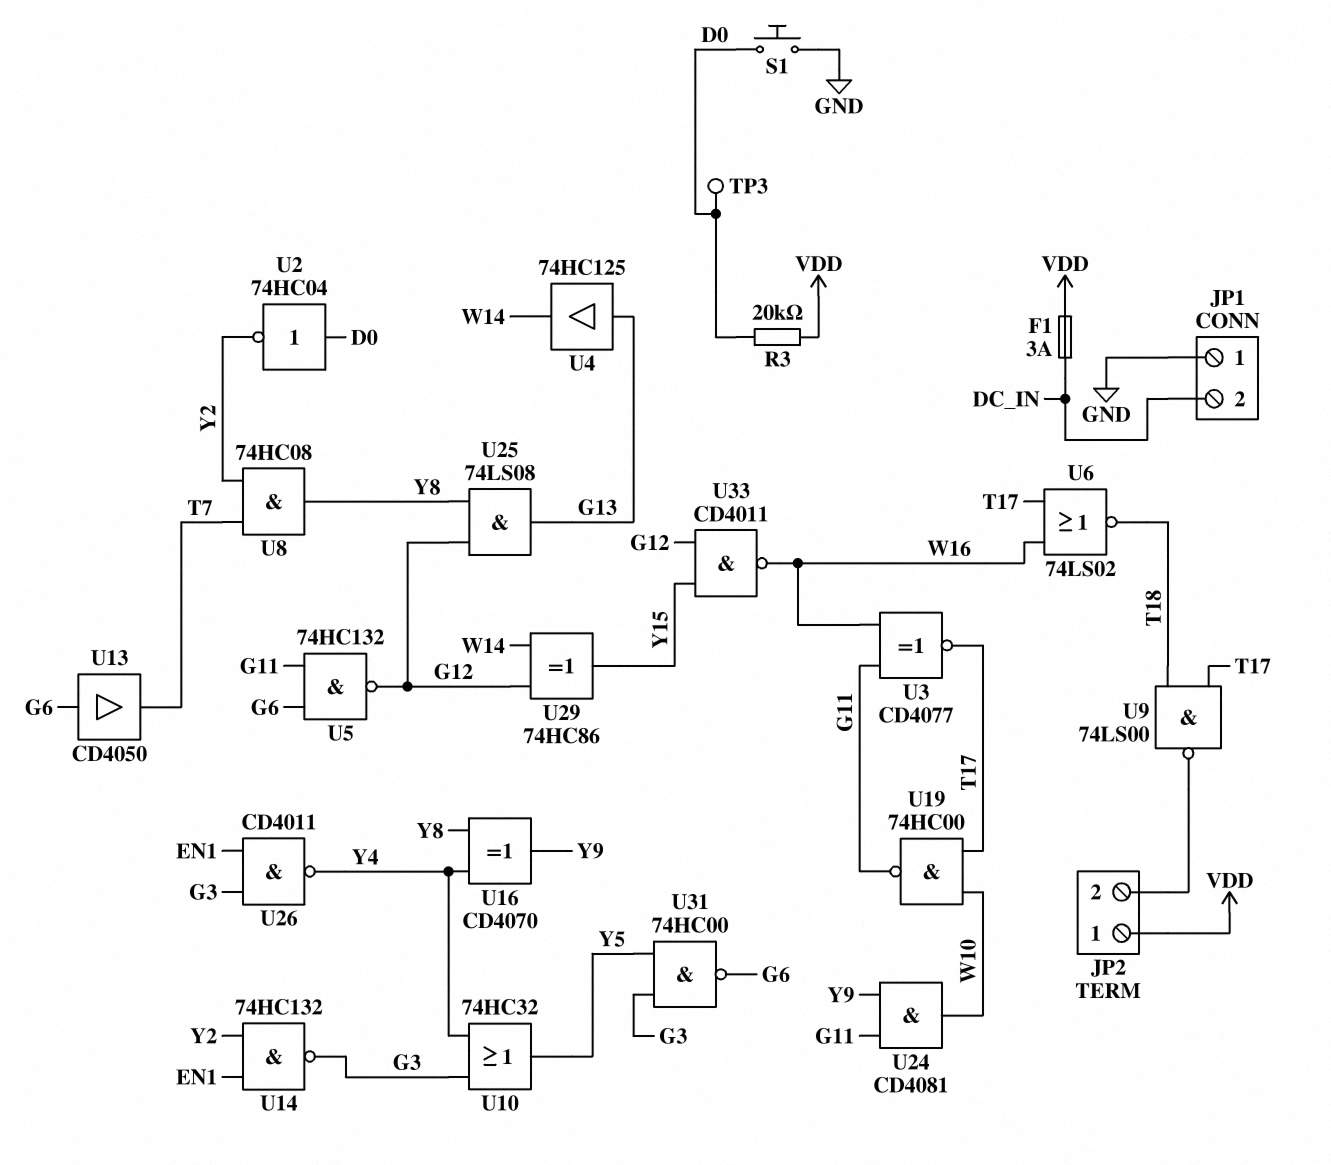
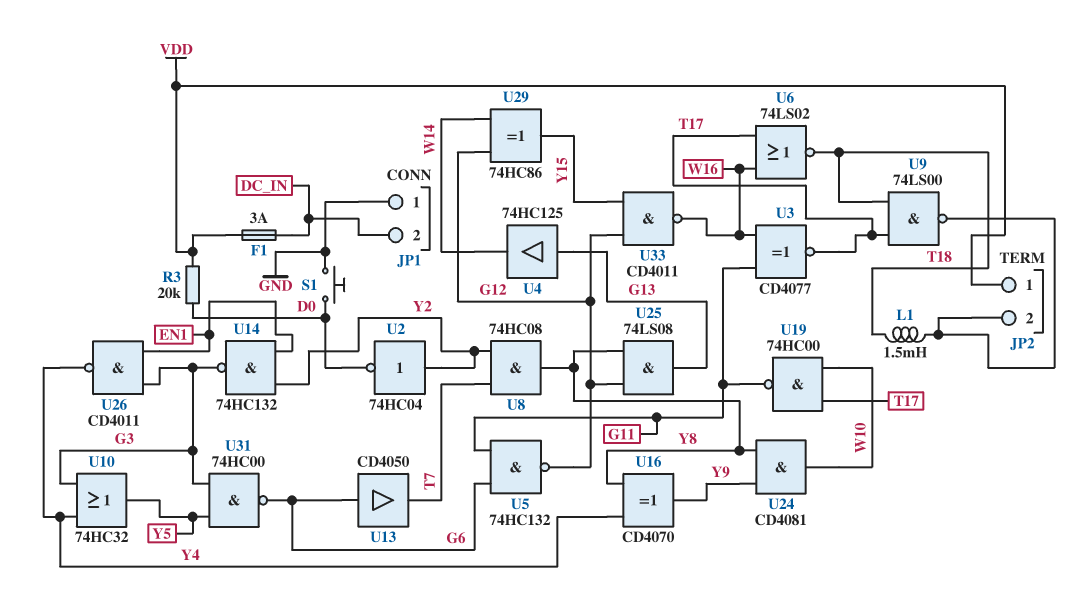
L1: none -> 1.5mH (JP2/2, T18)
TP3: test point (D0) -> none
U2: NOT 74HC04 (in D0, out Y2) -> NOT 74HC04 (in Y2, out D0)
U24: AND CD4081 (in G11, in Y9, out W10) -> AND CD4081 (in Y8, in Y9, out W10)

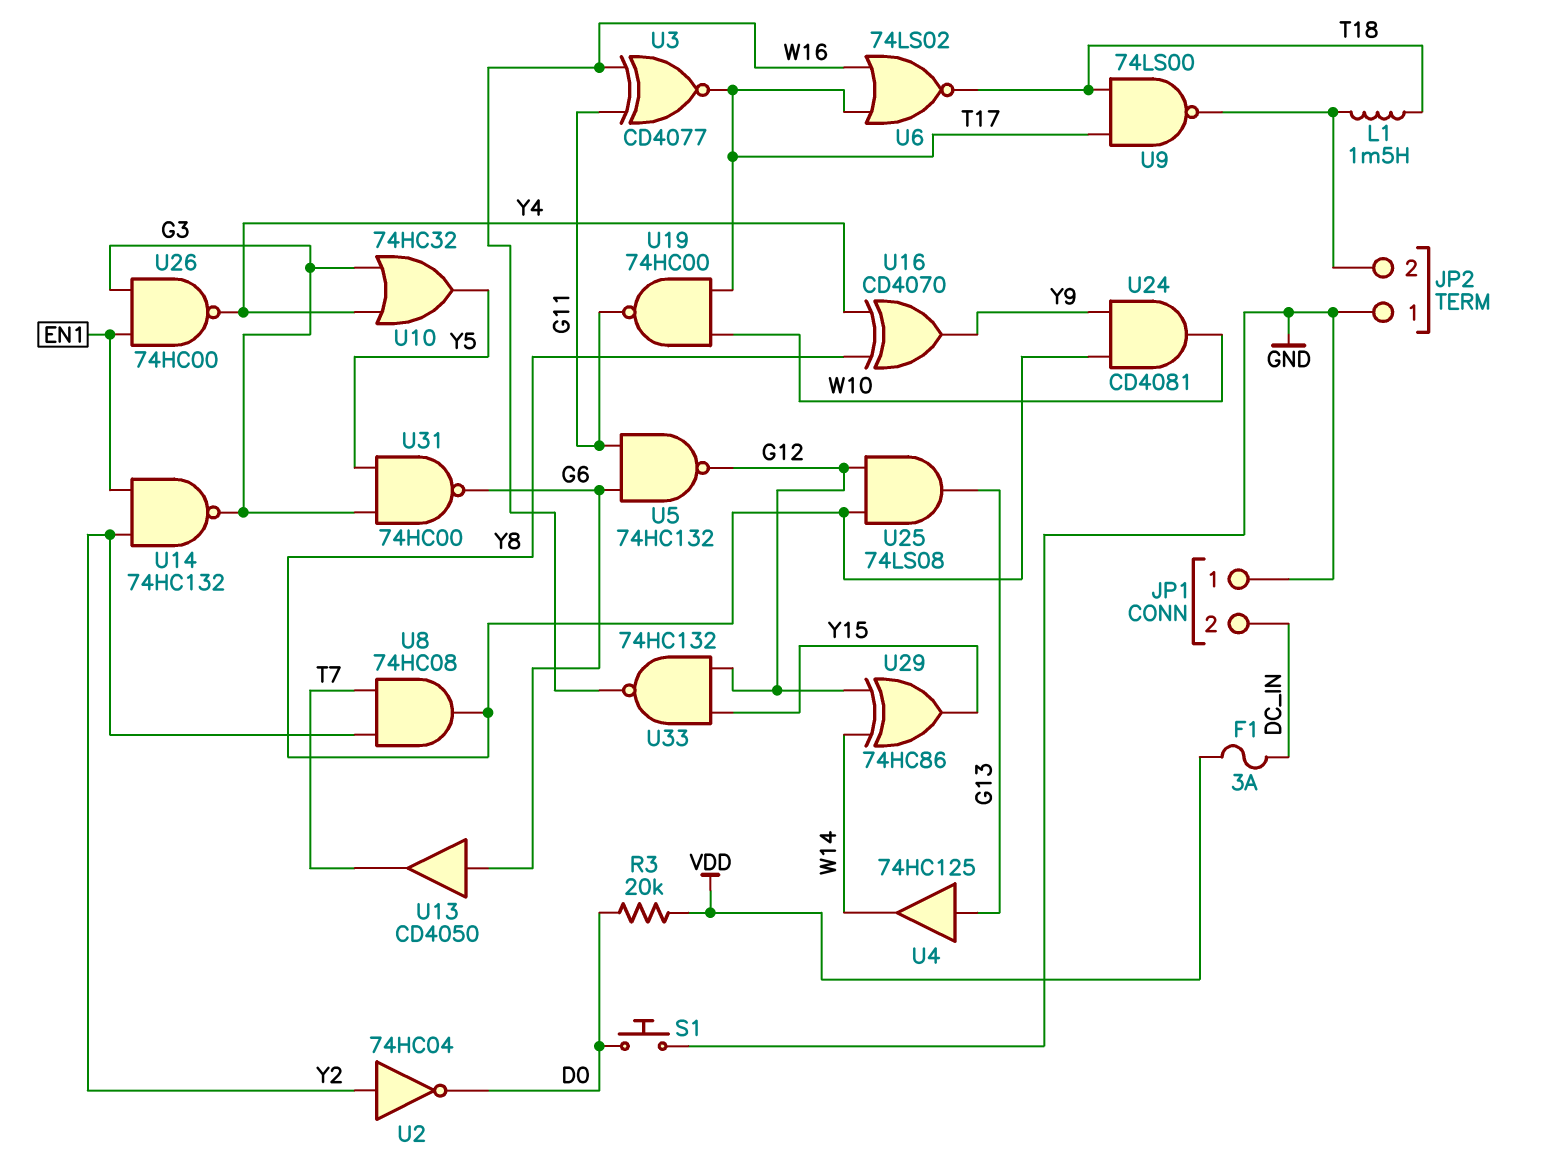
JP2 pin 1: VDD -> GND
U26: NAND CD4011 (in EN1, in G3, out Y4) -> NAND 74HC00 (in EN1, in G3, out Y4)
U33: NAND CD4011 (in G12, in Y15, out W16) -> NAND 74HC132 (in G12, in Y15, out W16)

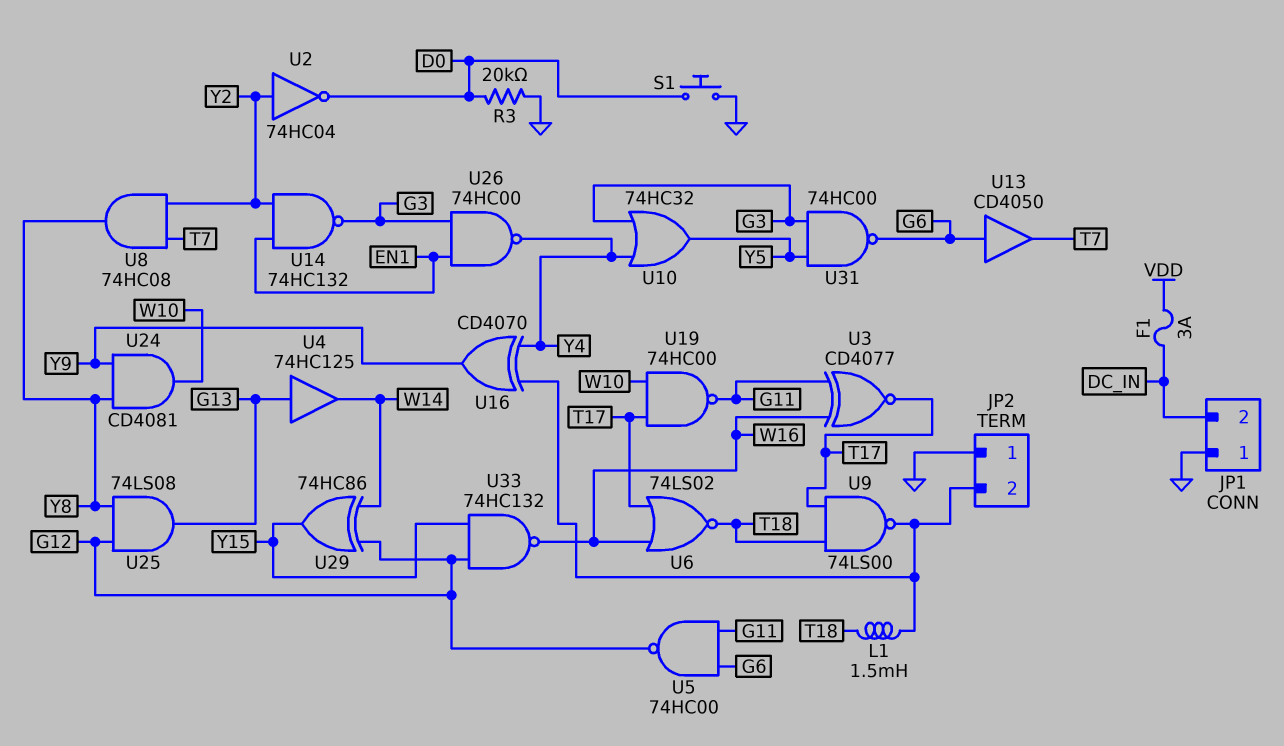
R3: 20k (D0, VDD) -> 20k (D0, GND)
U5: NAND 74HC132 (in G6, in G11, out G12) -> NAND 74HC00 (in G6, in G11, out G12)
U16: XOR CD4070 (in Y4, in Y8, out Y9) -> XOR CD4070 (in JP2/2, in Y4, out Y9)

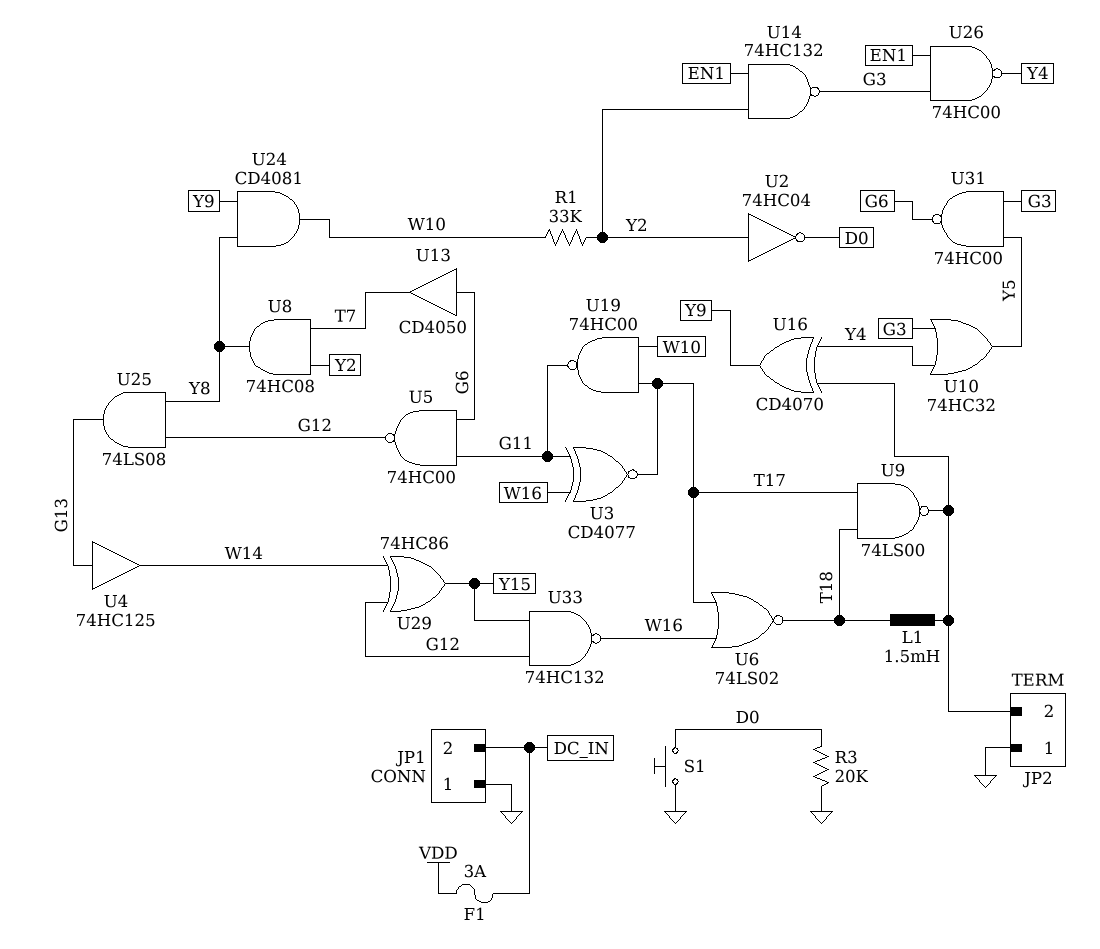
R1: none -> 33k (W10, Y2)

